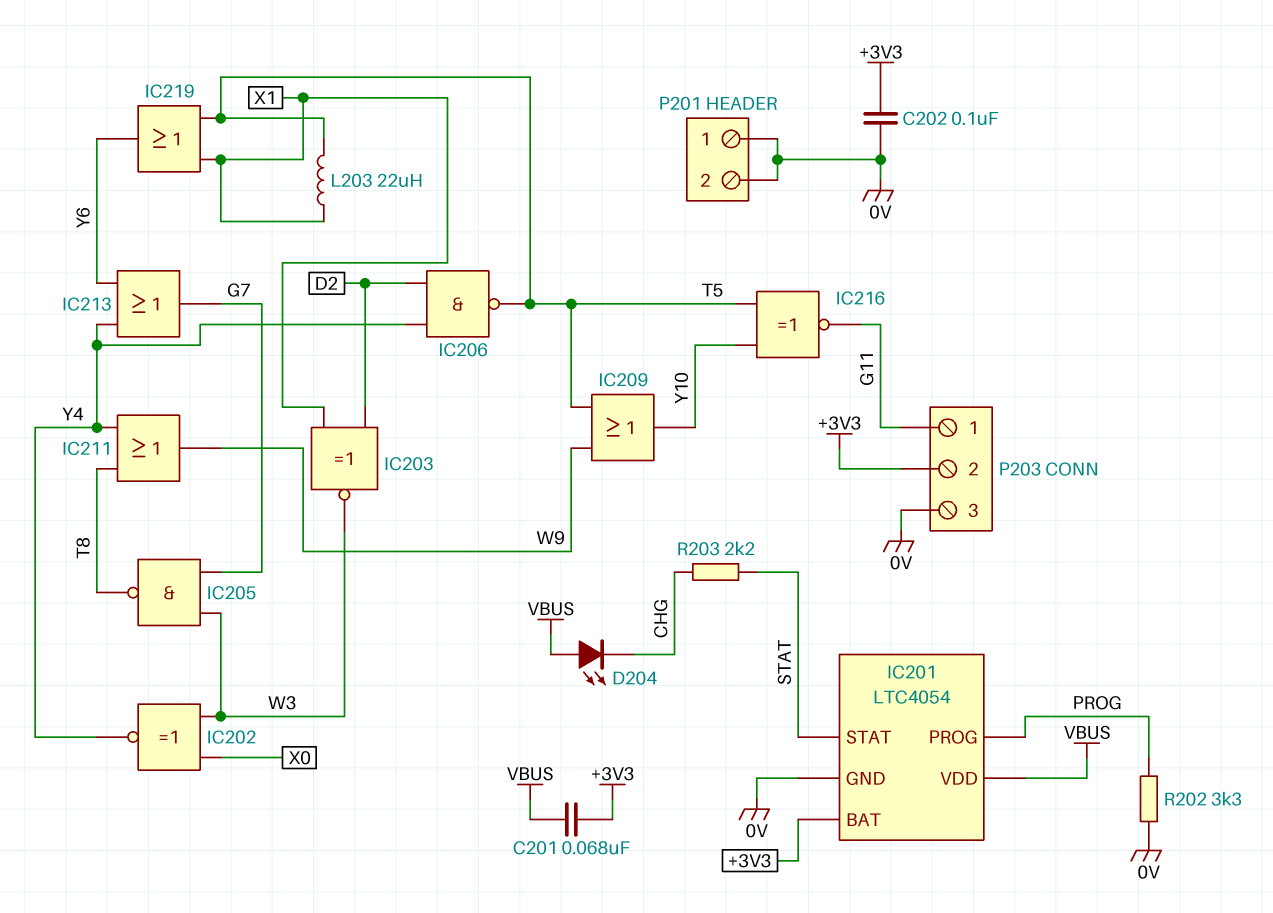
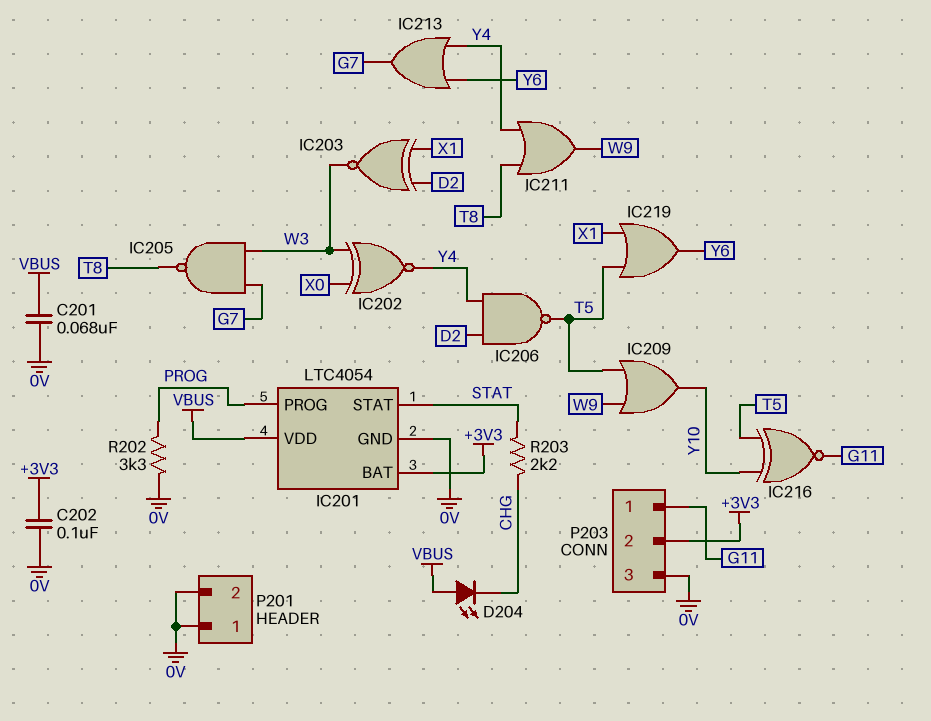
C201: 68nF (+3V3, VBUS) -> 68nF (0V, VBUS)
L203: 22uH (T5, X1) -> none

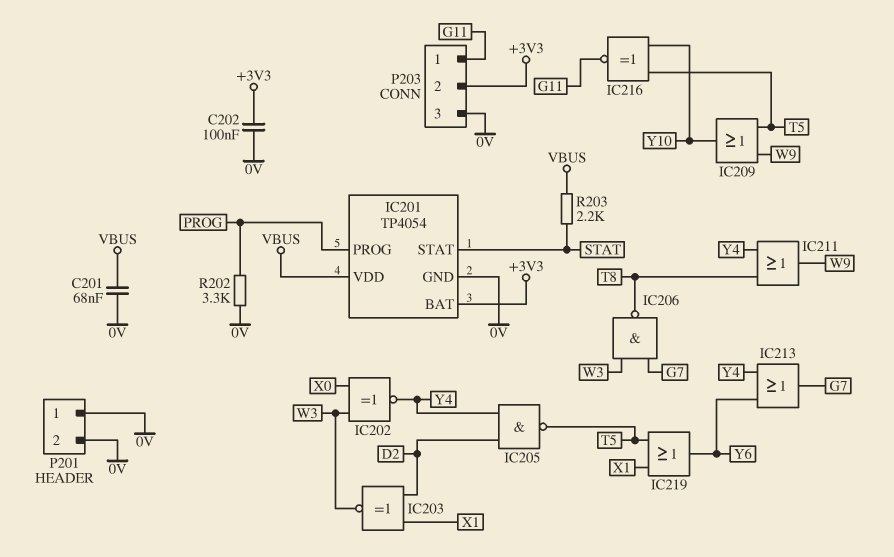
D204: LED (A VBUS, K CHG) -> none
IC201: LTC4054 -> TP4054
IC205: NAND (in G7, in W3, out T8) -> NAND (in D2, in Y4, out T5)
IC206: NAND (in D2, in Y4, out T5) -> NAND (in G7, in W3, out T8)
R203: 2.2k (CHG, STAT) -> 2.2k (STAT, VBUS)

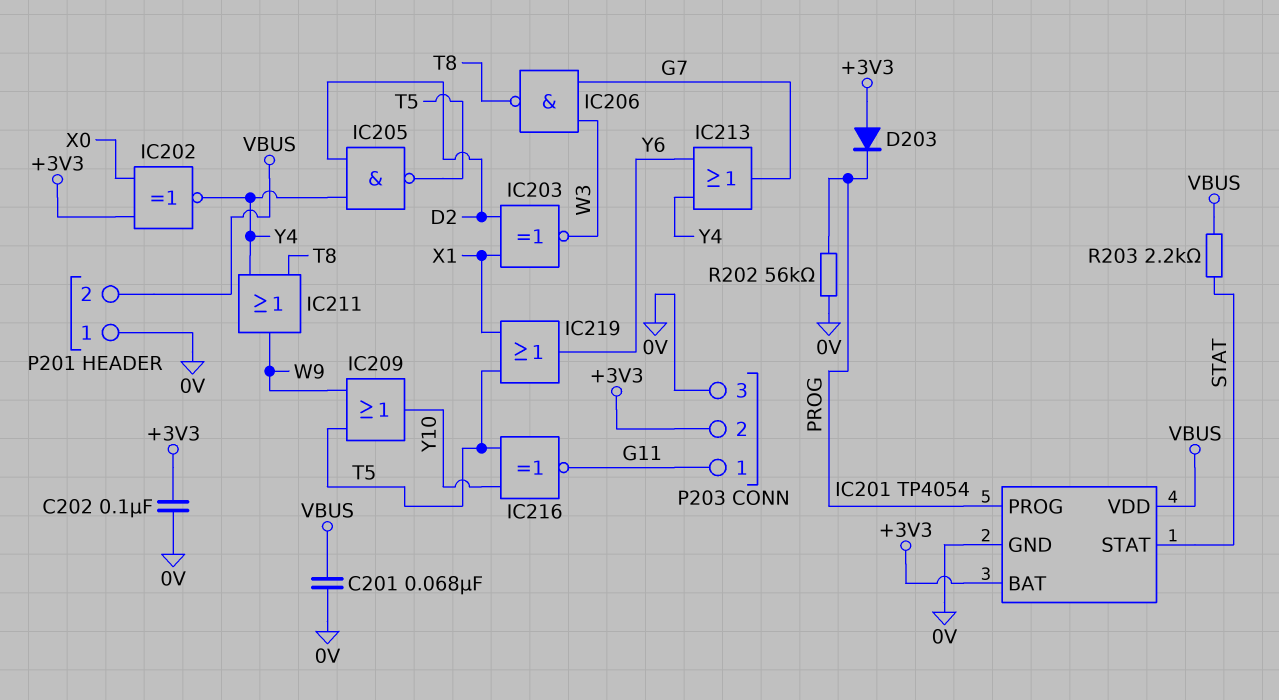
D203: none -> diode (A +3V3, K PROG)
IC202: XNOR (in W3, in X0, out Y4) -> XNOR (in +3V3, in X0, out Y4)
P201 pin 2: 0V -> VBUS
R202: 3.3k (0V, PROG) -> 56k (0V, PROG)

